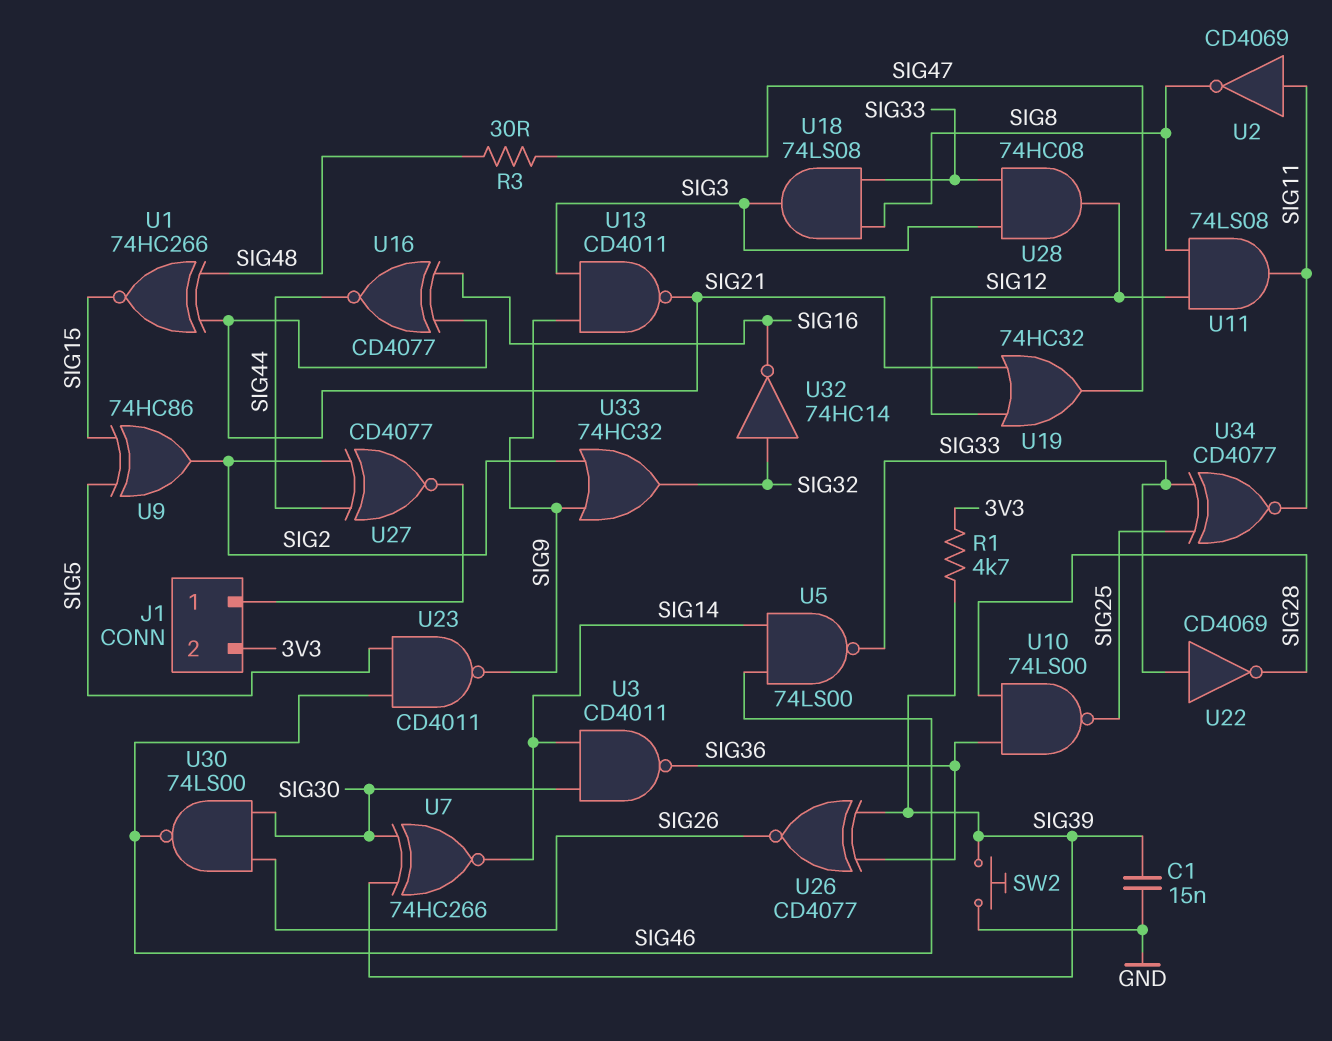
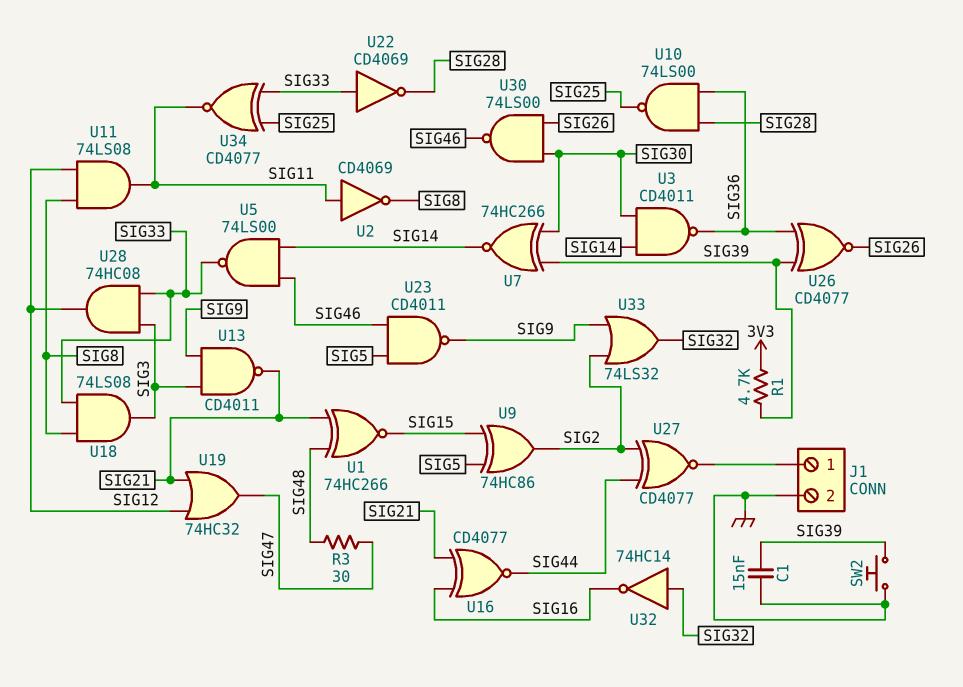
J1 pin 2: 3V3 -> GND
U33: OR 74HC32 (in SIG2, in SIG9, out SIG32) -> OR 74LS32 (in SIG2, in SIG9, out SIG32)

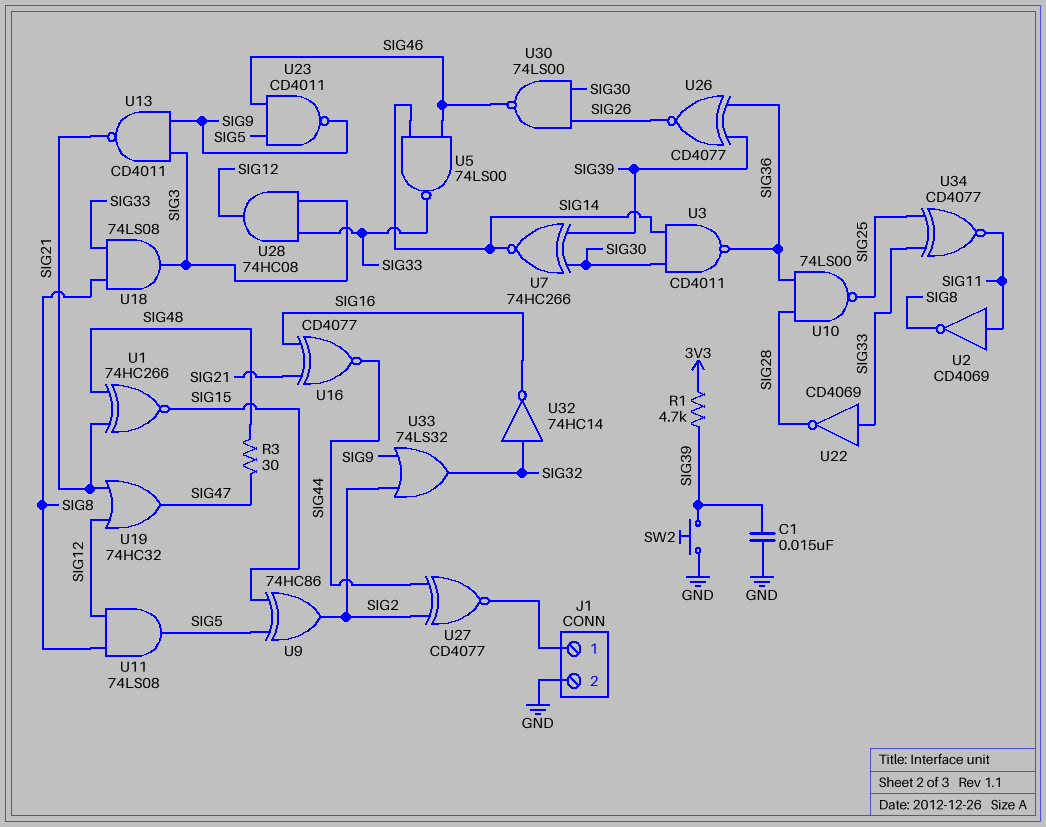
U11: AND 74LS08 (in SIG8, in SIG12, out SIG11) -> AND 74LS08 (in SIG8, in SIG12, out SIG5)

